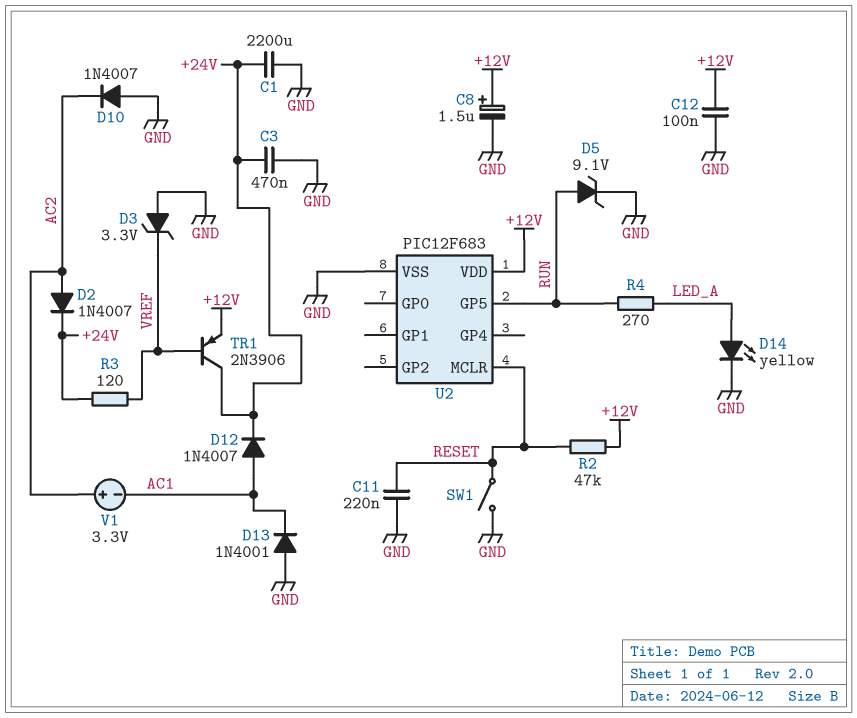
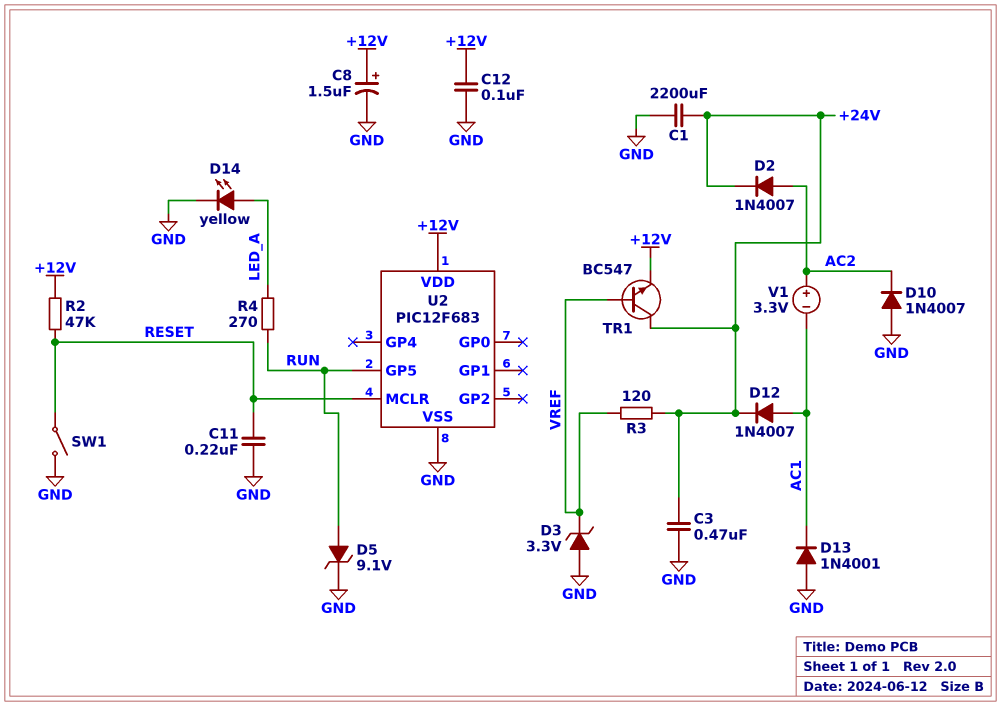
TR1: PNP 2N3906 (B VREF, C +24V, E +12V) -> NPN BC547 (B VREF, C +24V, E +12V)

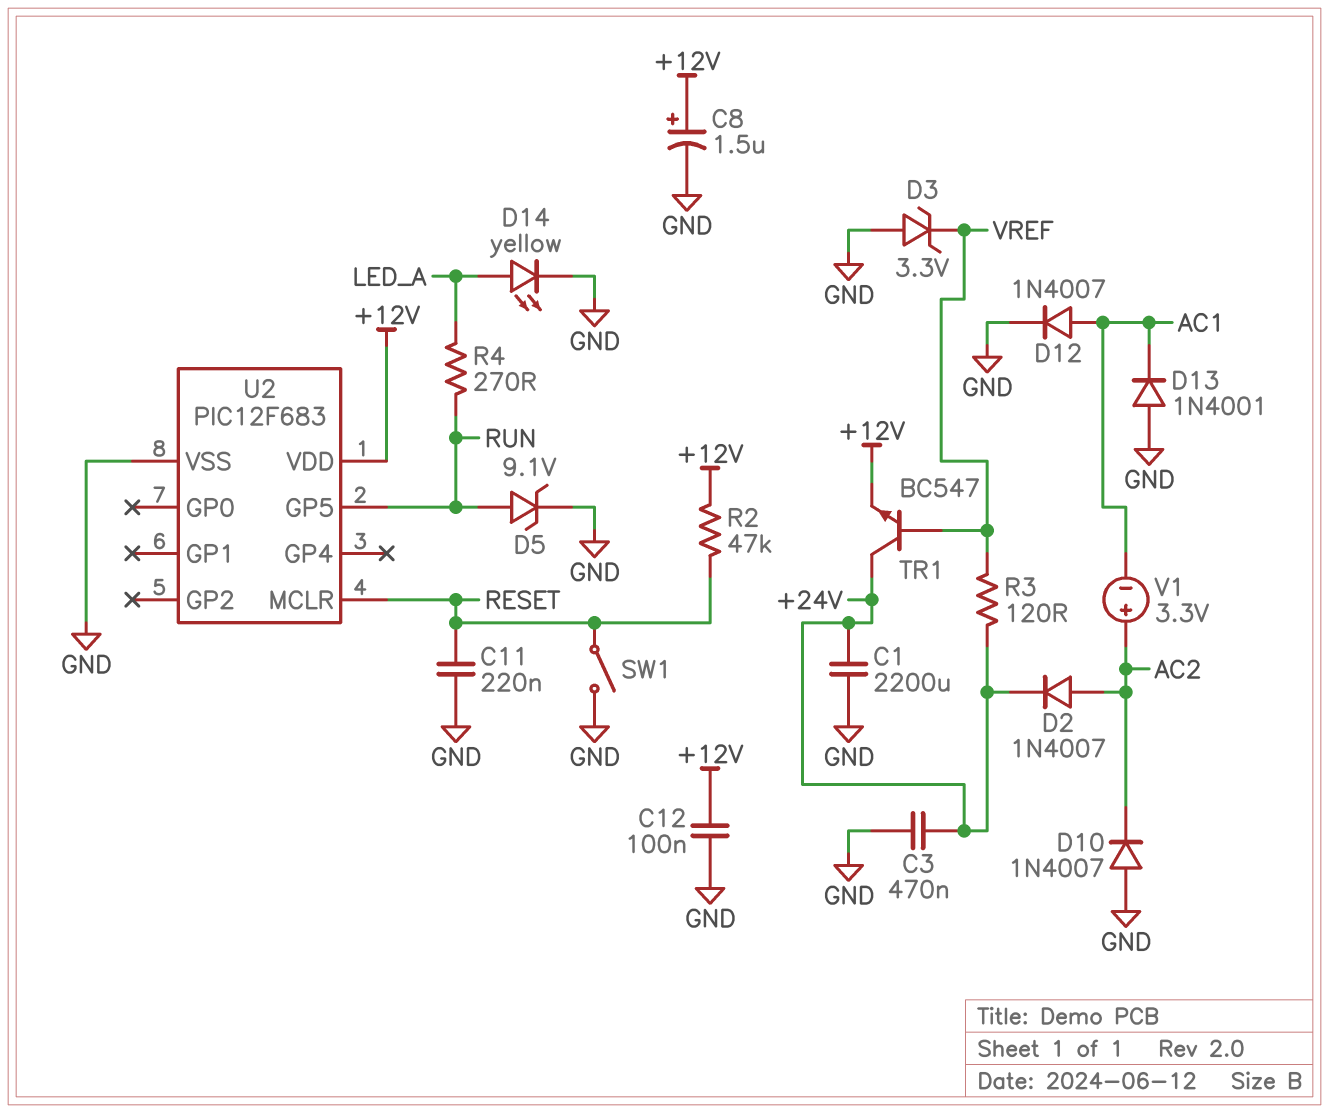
D12: diode 1N4007 (A AC1, K +24V) -> diode 1N4007 (A AC1, K GND)

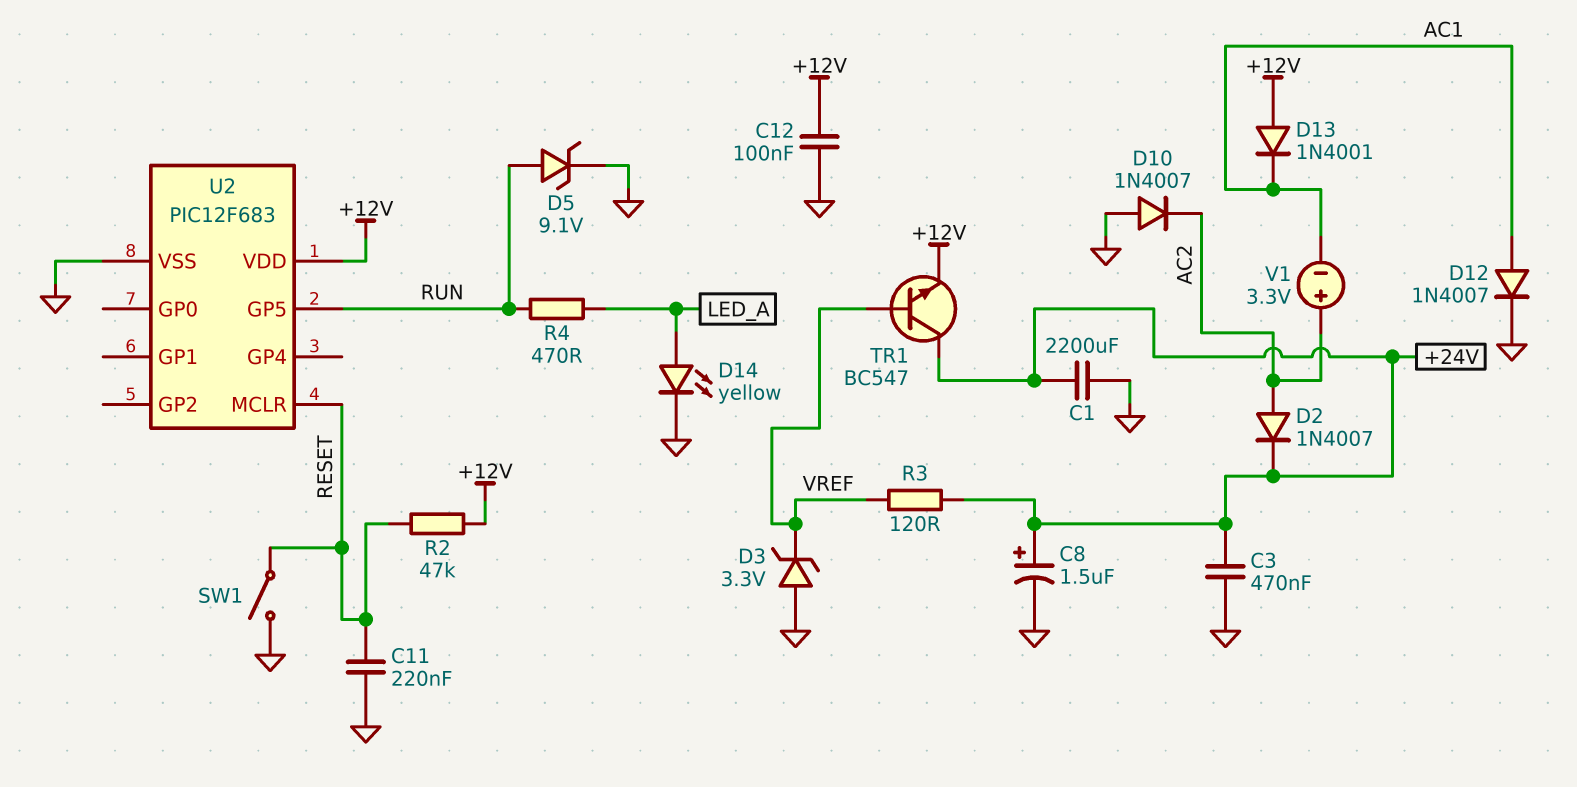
C8: 1.5uF (plus +12V, minus GND) -> 1.5uF (plus +24V, minus GND)
D13: diode 1N4001 (A GND, K AC1) -> diode 1N4001 (A +12V, K AC1)
R4: 270 (LED_A, RUN) -> 470 (LED_A, RUN)

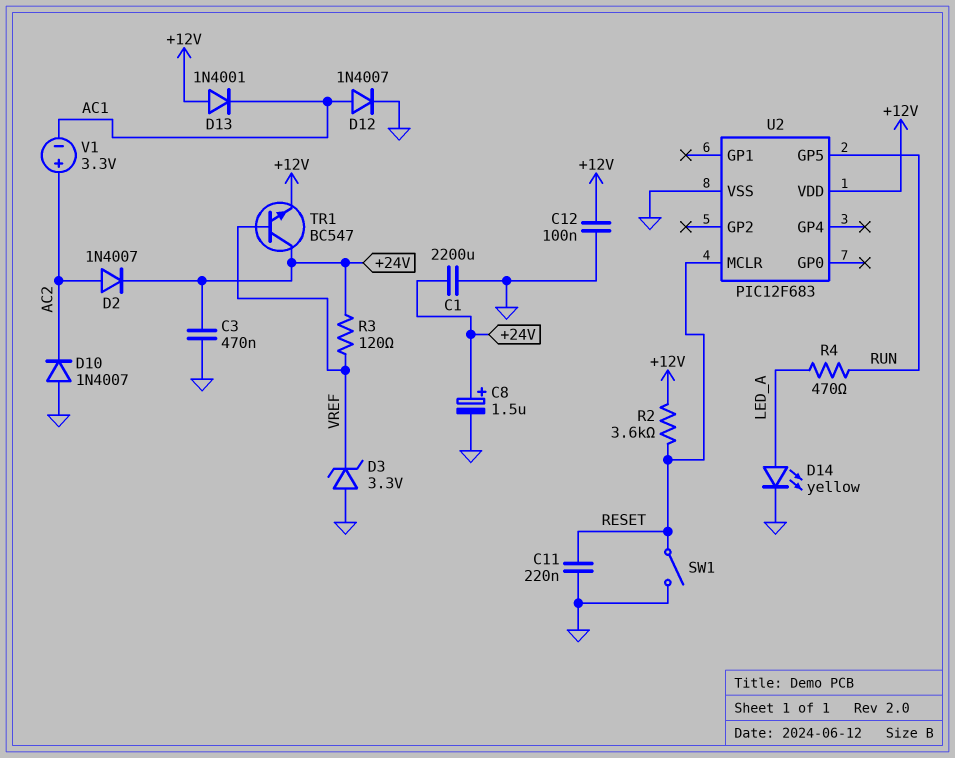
D5: zener 9.1V (A RUN, K GND) -> none
R2: 47k (+12V, RESET) -> 3.6k (+12V, RESET)

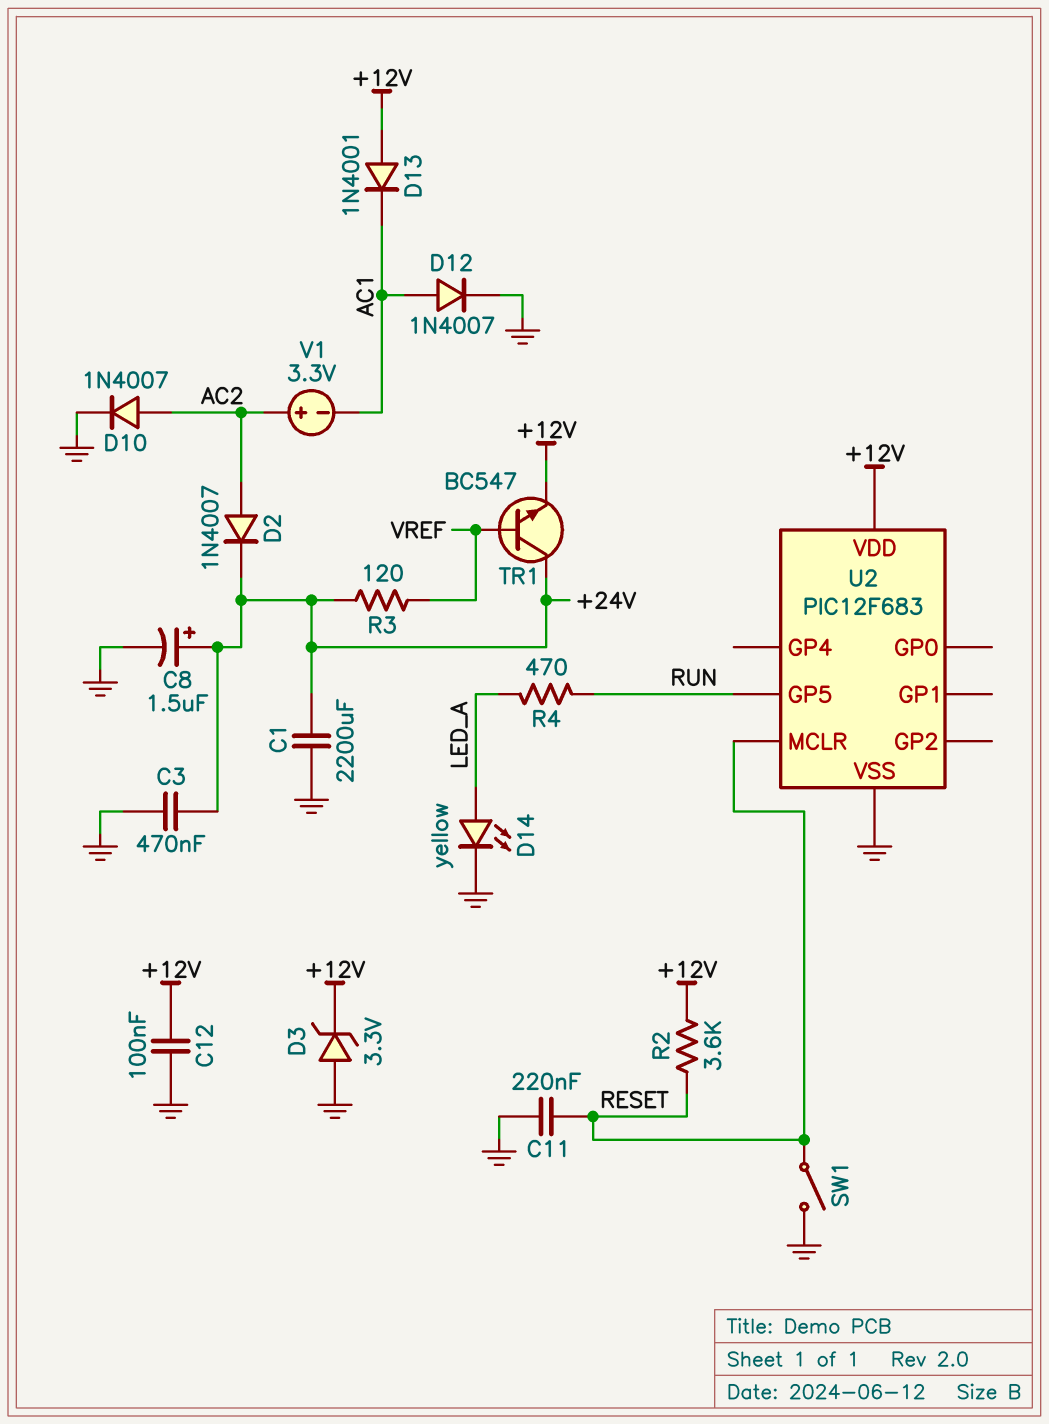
D3: zener 3.3V (A GND, K VREF) -> zener 3.3V (A GND, K +12V)
D10: diode 1N4007 (A GND, K AC2) -> diode 1N4007 (A AC2, K GND)

